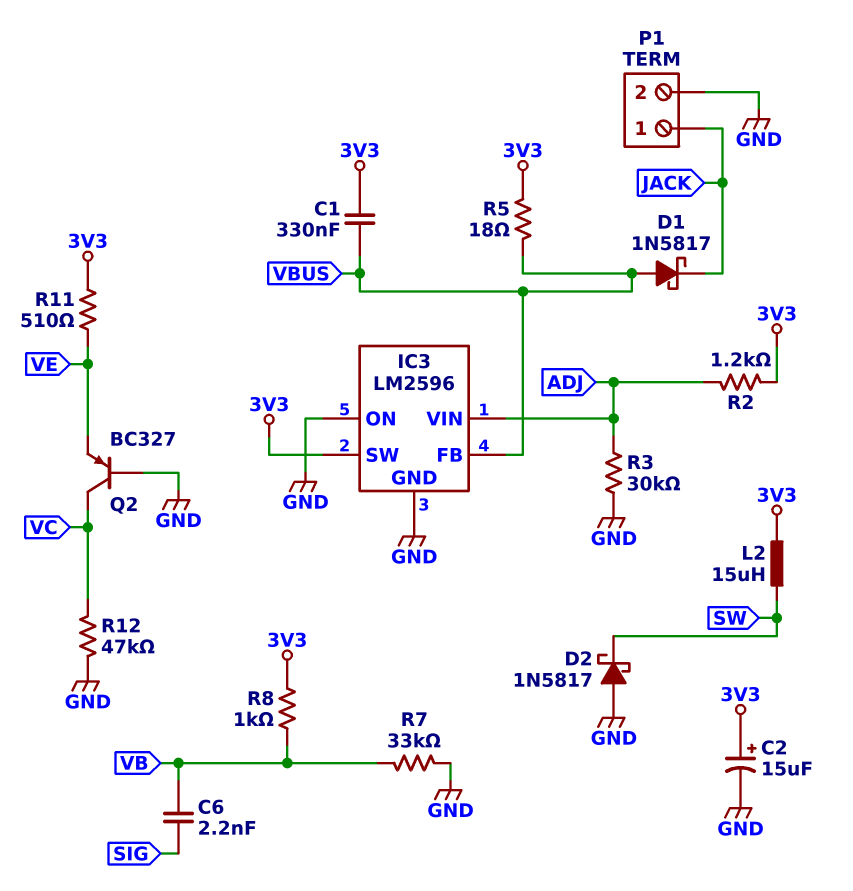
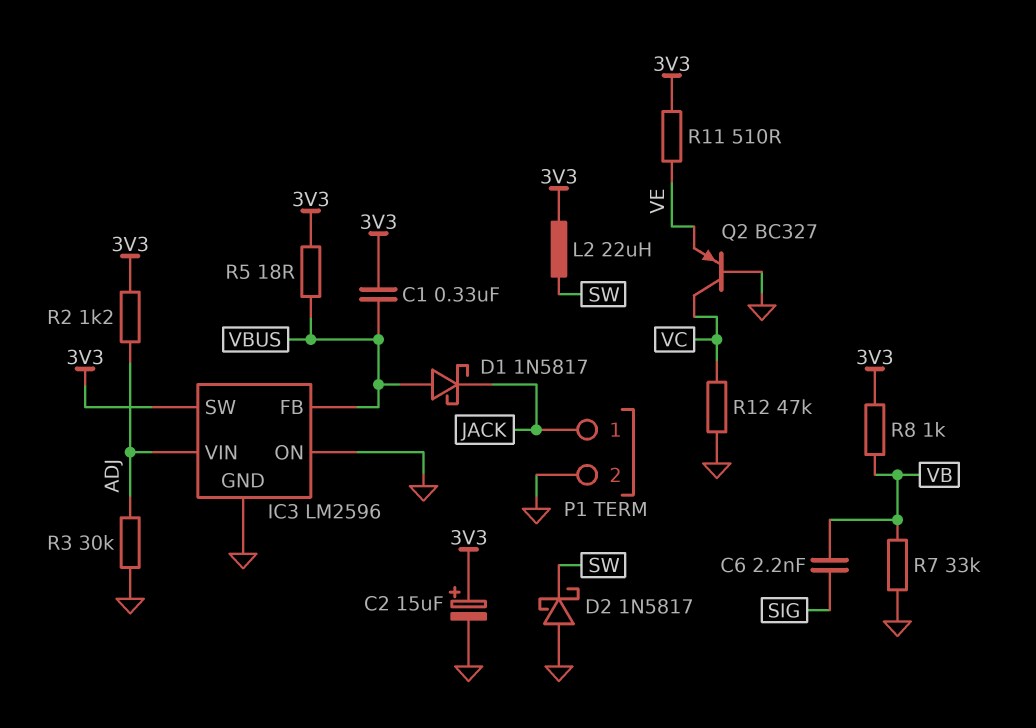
L2: 15uH (3V3, SW) -> 22uH (3V3, SW)

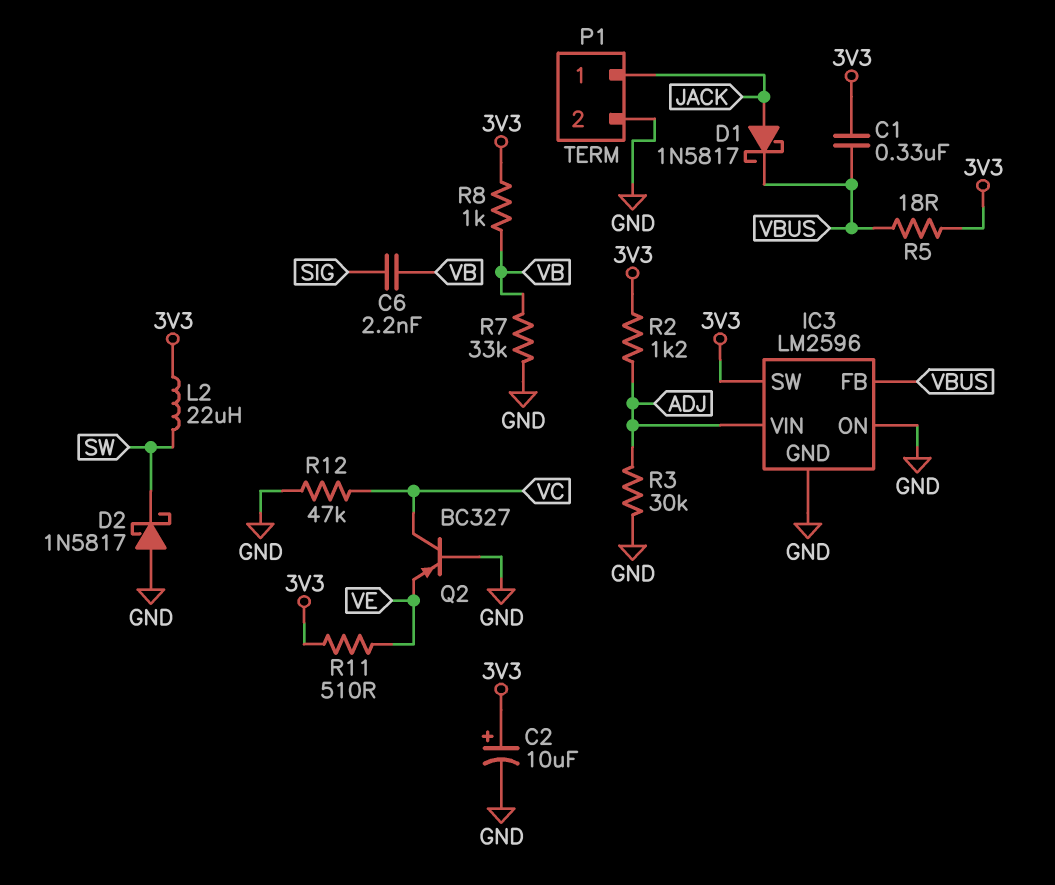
C2: 15uF (plus 3V3, minus GND) -> 10uF (plus 3V3, minus GND)
D1: schottky 1N5817 (A VBUS, K JACK) -> schottky 1N5817 (A JACK, K VBUS)

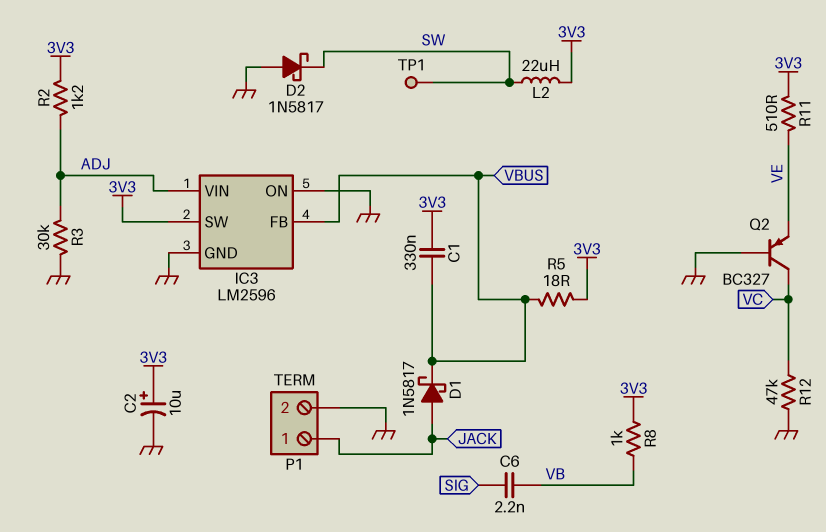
R7: 33k (GND, VB) -> none
TP1: none -> test point (SW)

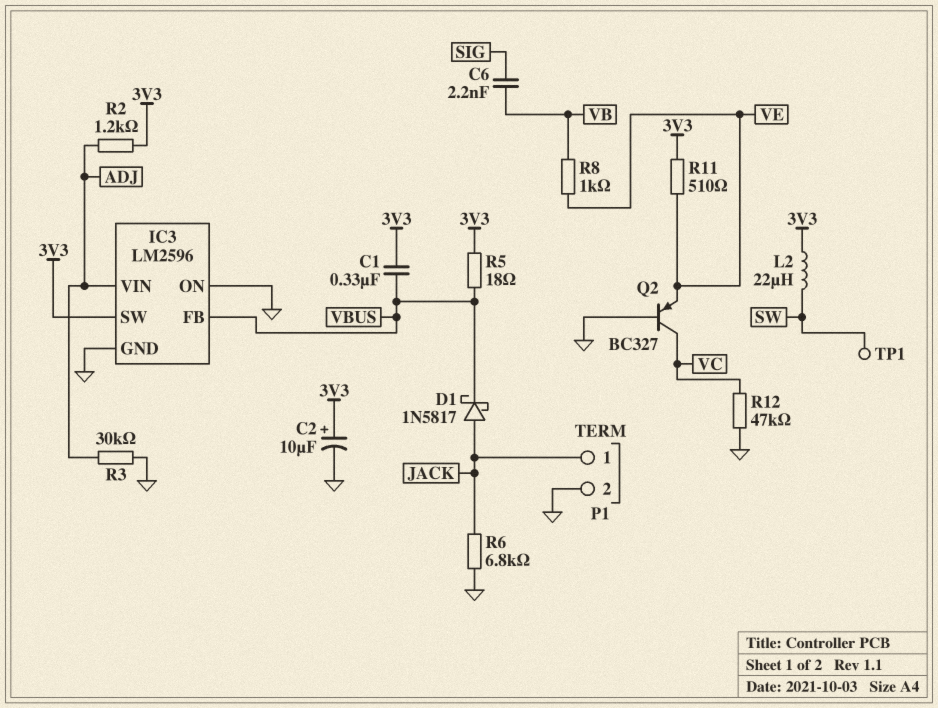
D2: schottky 1N5817 (A GND, K SW) -> none
R6: none -> 6.8k (GND, JACK)
R8: 1k (3V3, VB) -> 1k (VB, VE)

